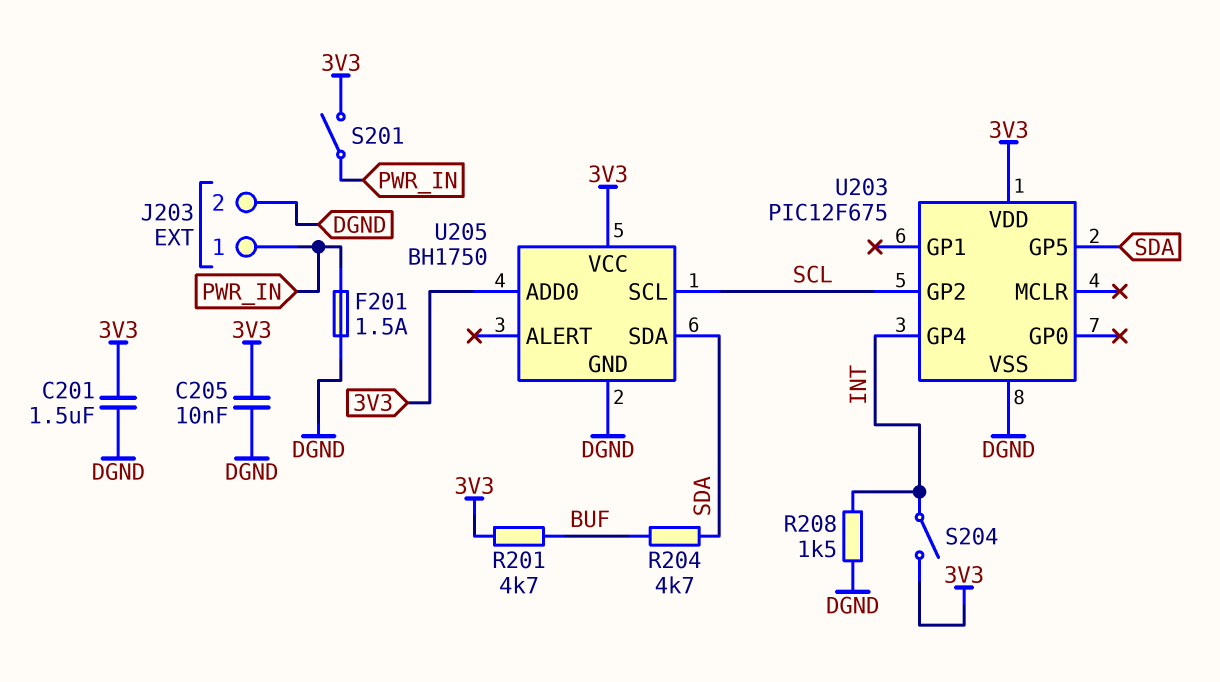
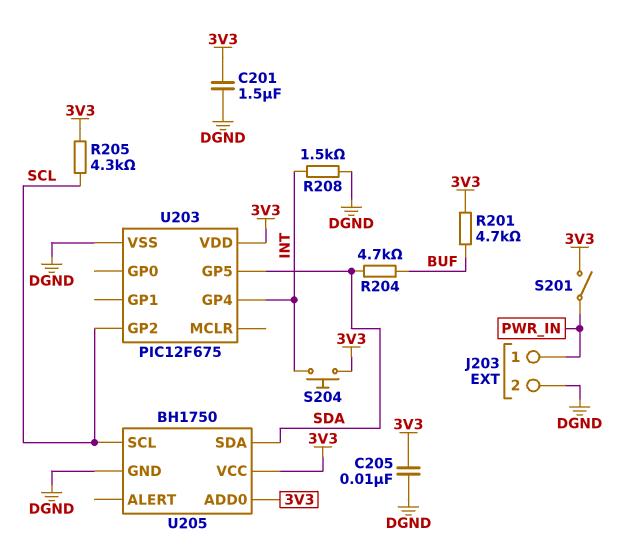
F201: 1.5A (DGND, PWR_IN) -> none
R205: none -> 4.3k (3V3, SCL)
S204: switch (3V3, INT) -> button (3V3, INT)

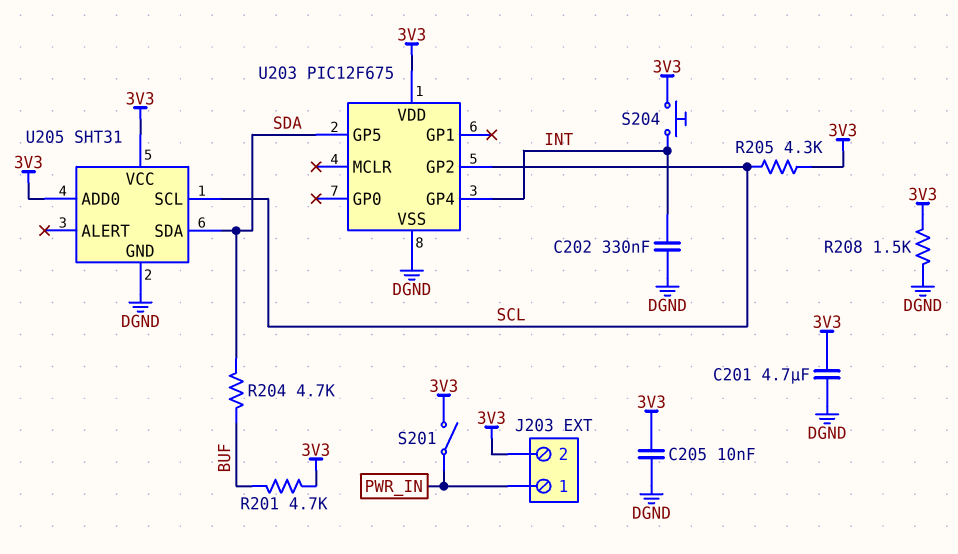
C201: 1.5uF (3V3, DGND) -> 4.7uF (3V3, DGND)
C202: none -> 330nF (DGND, INT)
J203 pin 2: DGND -> 3V3
R208: 1.5k (DGND, INT) -> 1.5k (3V3, DGND)
U205: BH1750 -> SHT31

